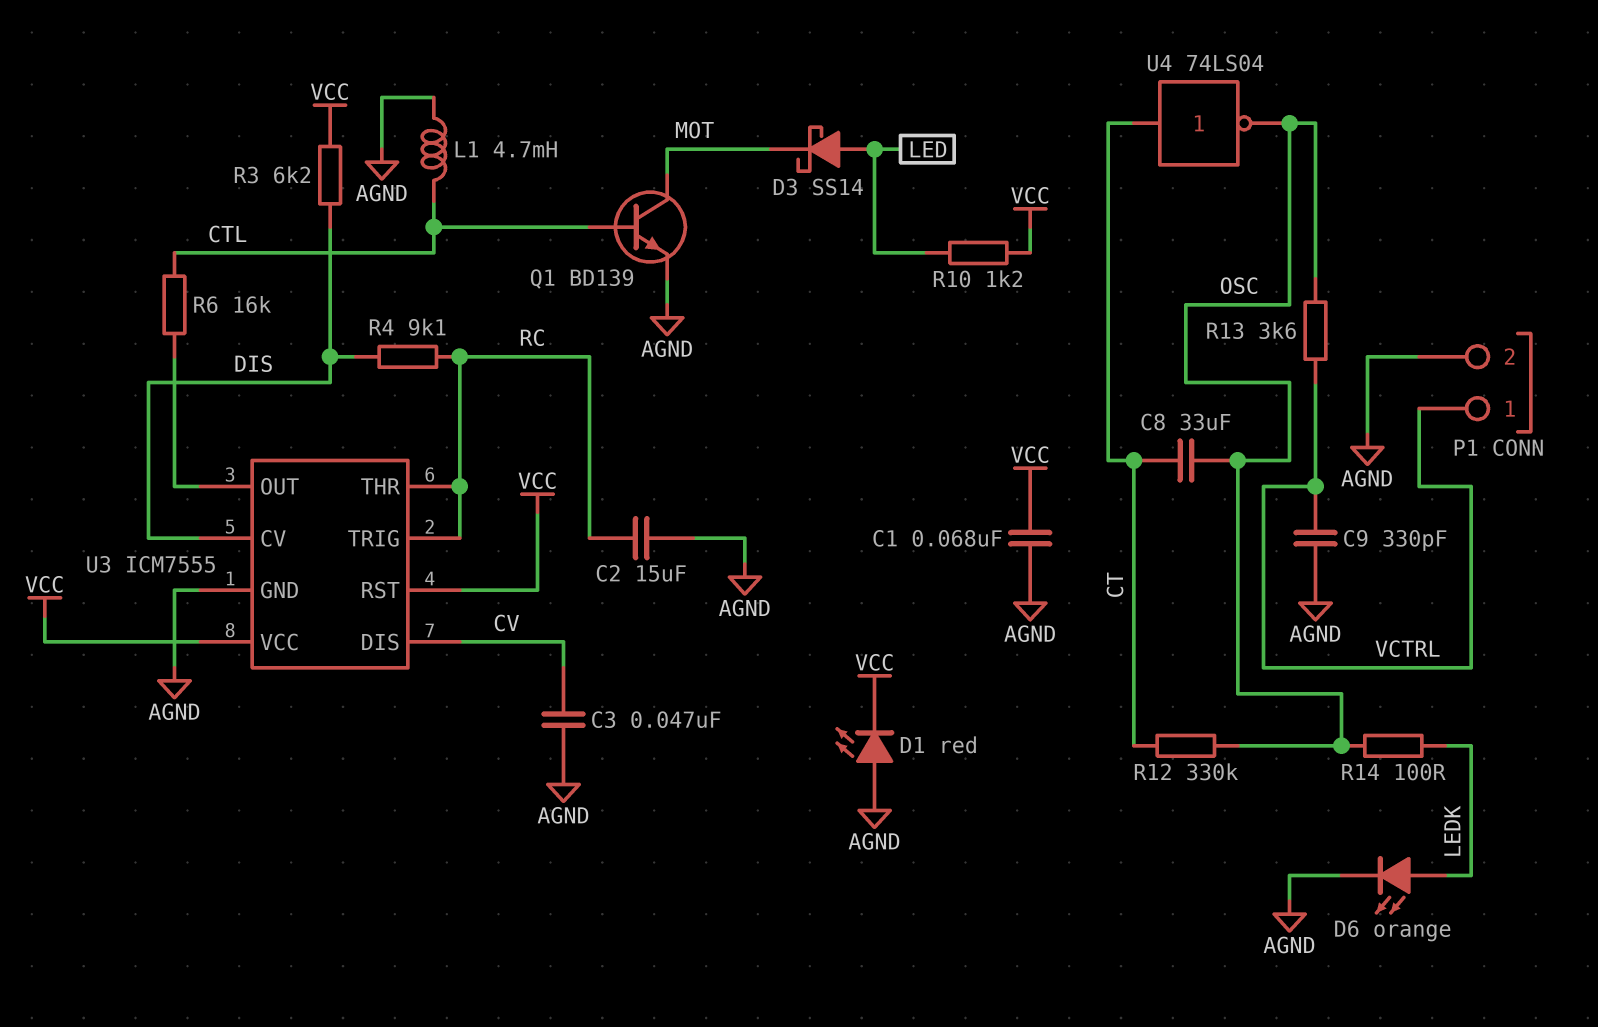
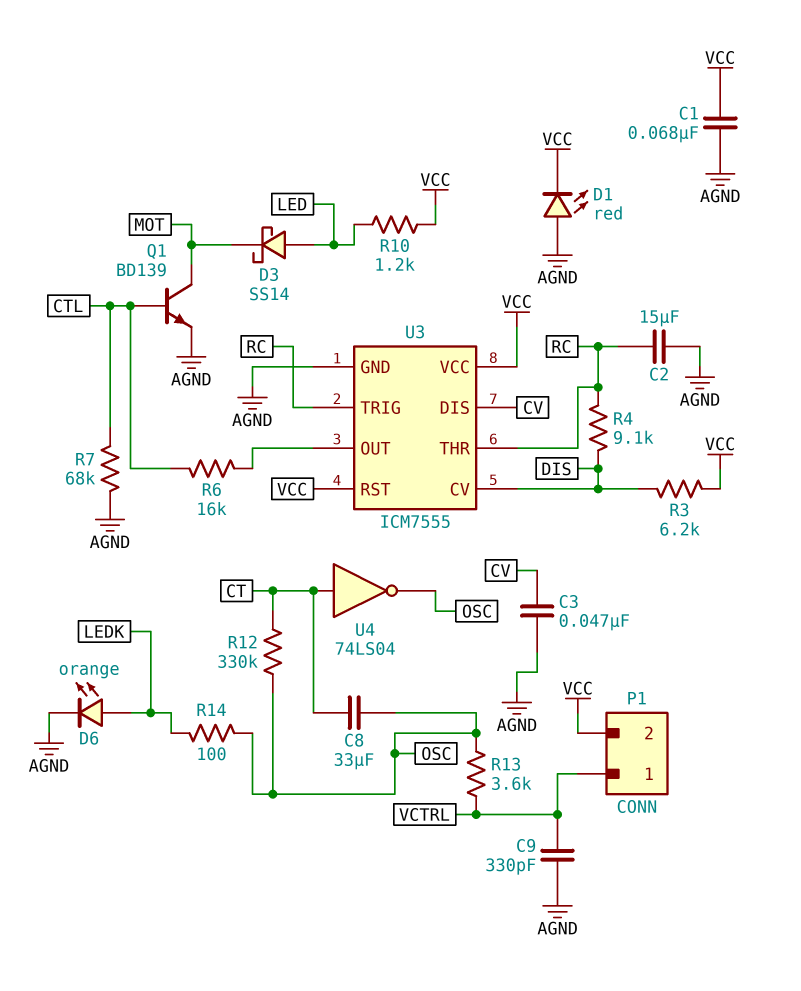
L1: 4.7mH (AGND, CTL) -> none
P1 pin 2: AGND -> VCC
R7: none -> 68k (AGND, CTL)

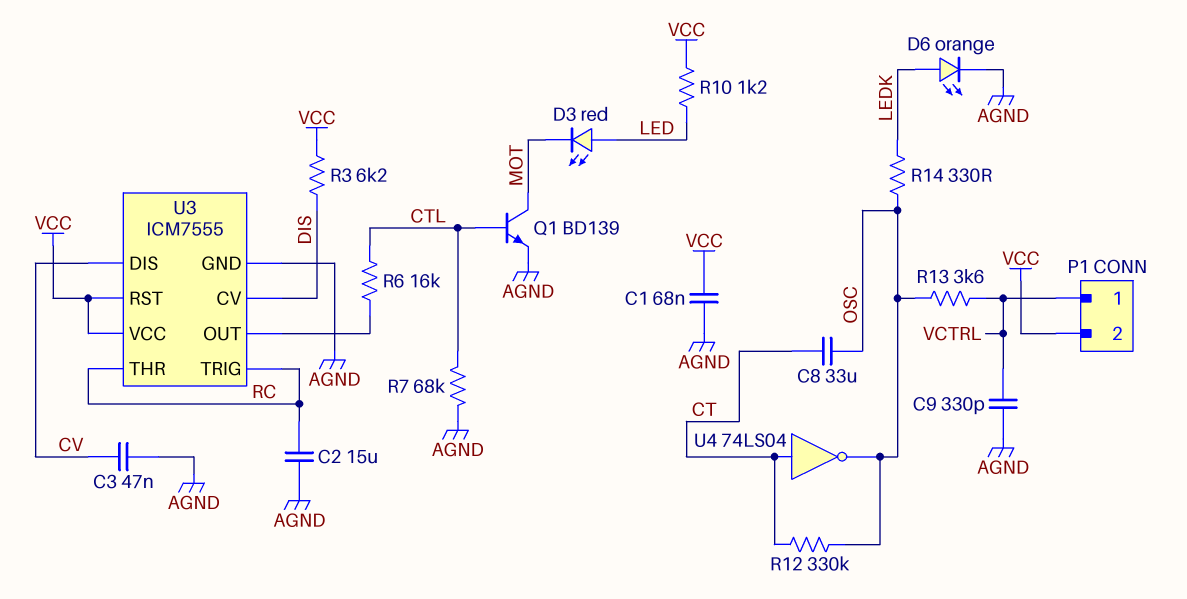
D1: LED red (A AGND, K VCC) -> none
D3: schottky SS14 (A LED, K MOT) -> LED red (A LED, K MOT)
R4: 9.1k (DIS, RC) -> none
R14: 100 (LEDK, OSC) -> 330 (LEDK, OSC)

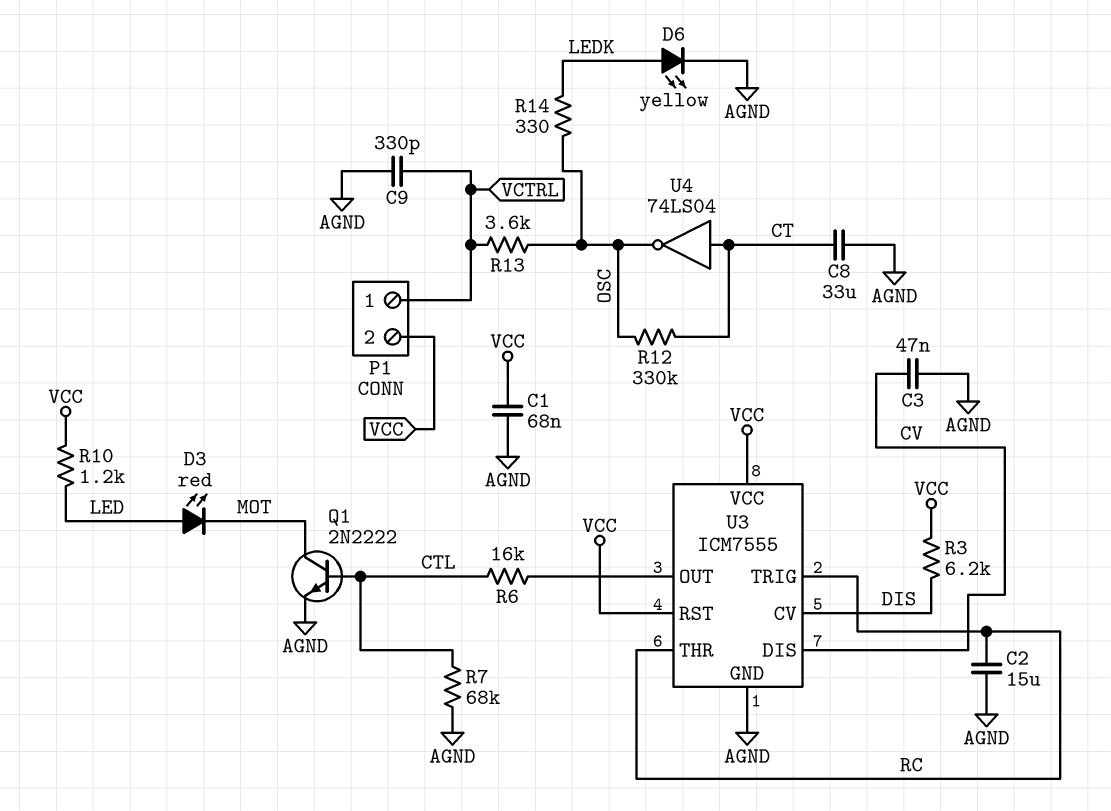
C8: 33uF (CT, OSC) -> 33uF (AGND, CT)
D6: LED orange (A LEDK, K AGND) -> LED yellow (A LEDK, K AGND)
Q1: NPN BD139 (B CTL, C MOT, E AGND) -> NPN 2N2222 (B CTL, C MOT, E AGND)

